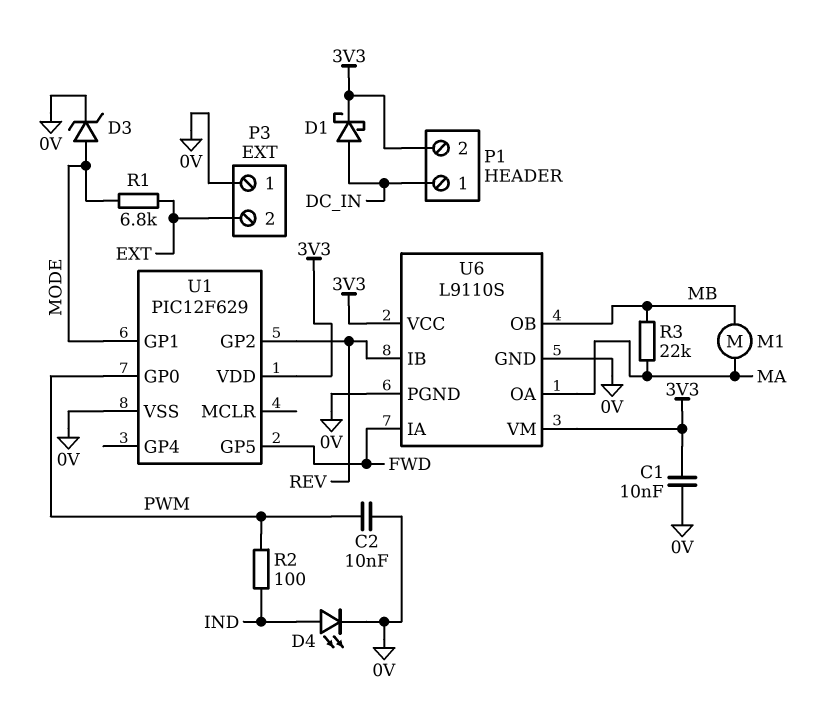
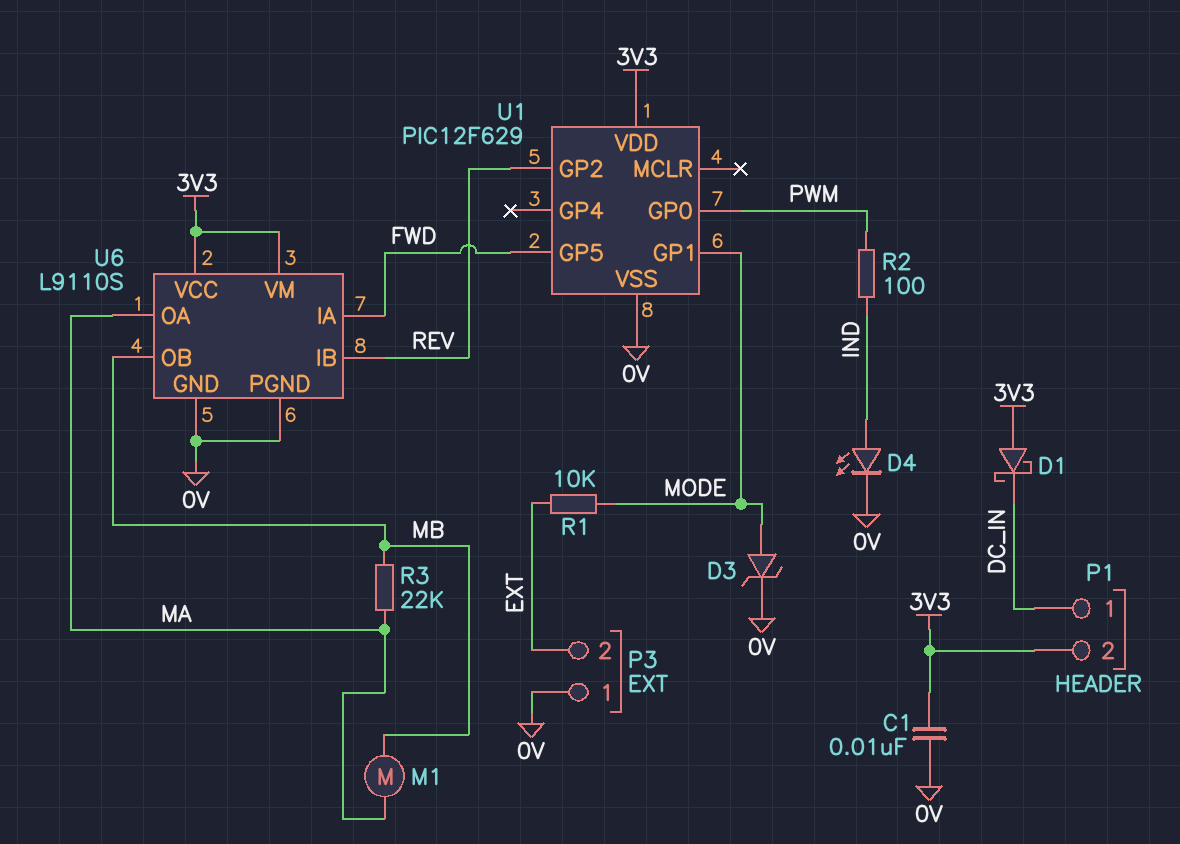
C2: 10nF (0V, PWM) -> none
D1: schottky (A DC_IN, K 3V3) -> schottky (A 3V3, K DC_IN)
R1: 6.8k (EXT, MODE) -> 10k (EXT, MODE)

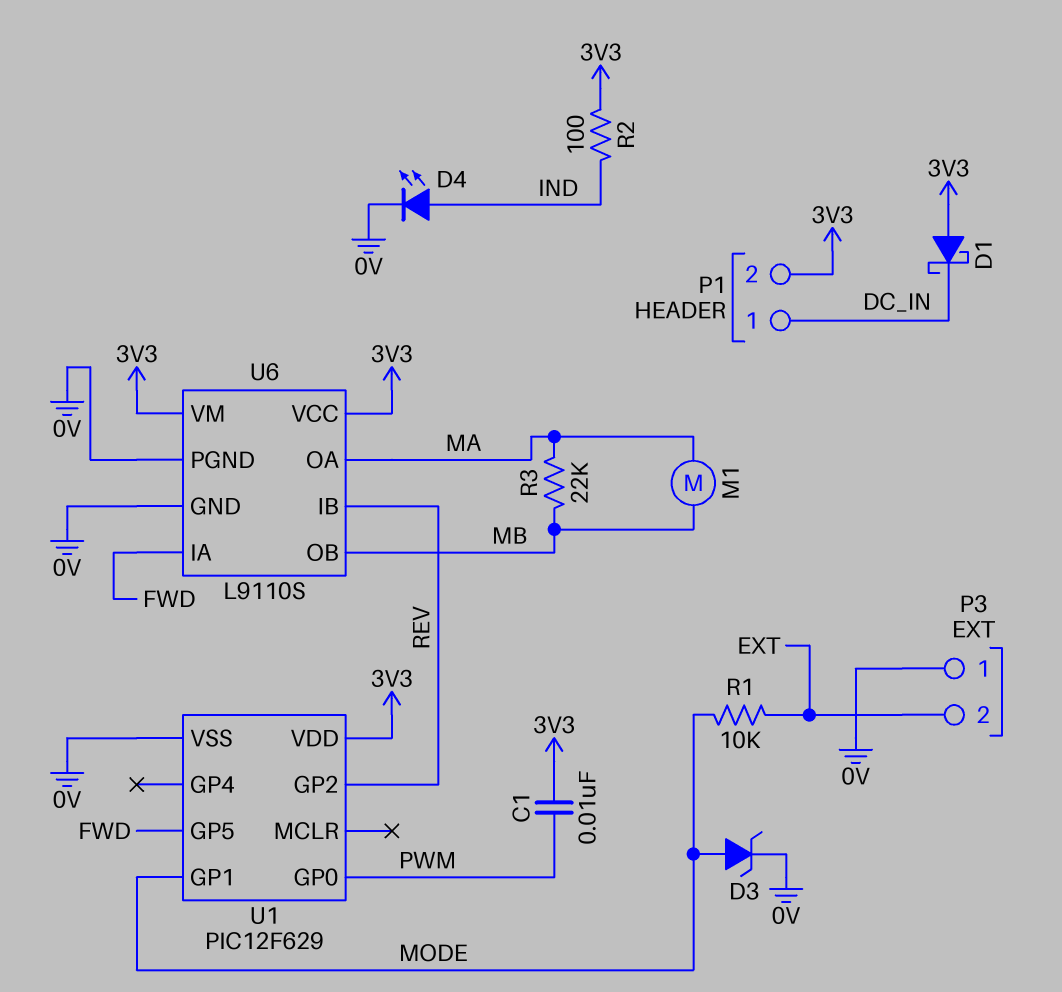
C1: 10nF (0V, 3V3) -> 10nF (3V3, PWM)
R2: 100 (IND, PWM) -> 100 (3V3, IND)

